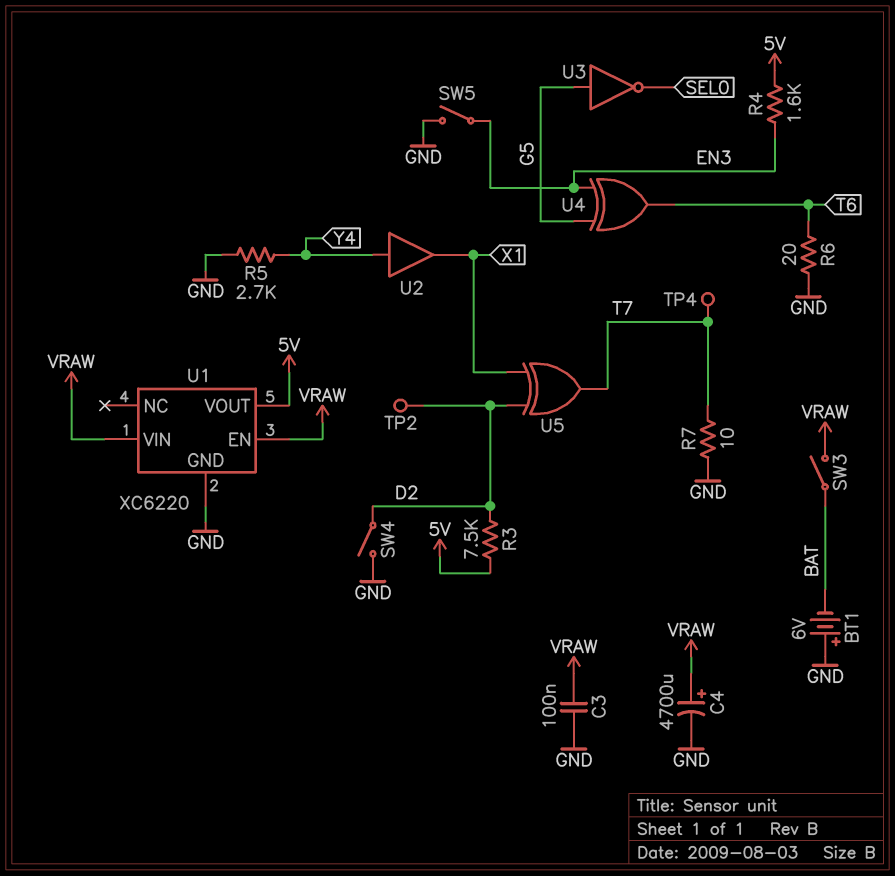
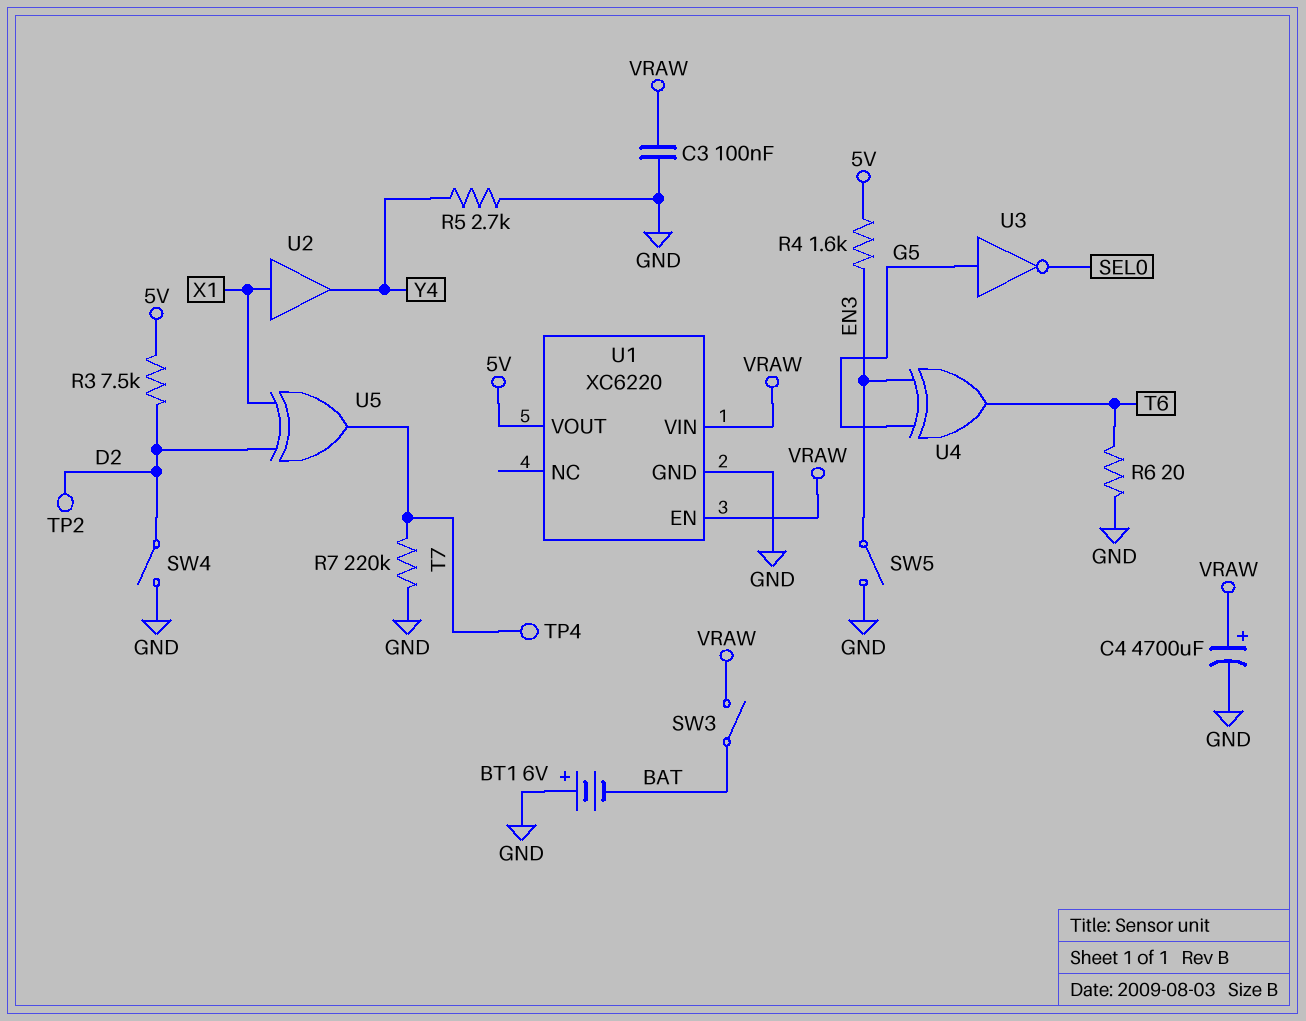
R7: 10 (GND, T7) -> 220k (GND, T7)
U2: buffer (in Y4, out X1) -> buffer (in X1, out Y4)

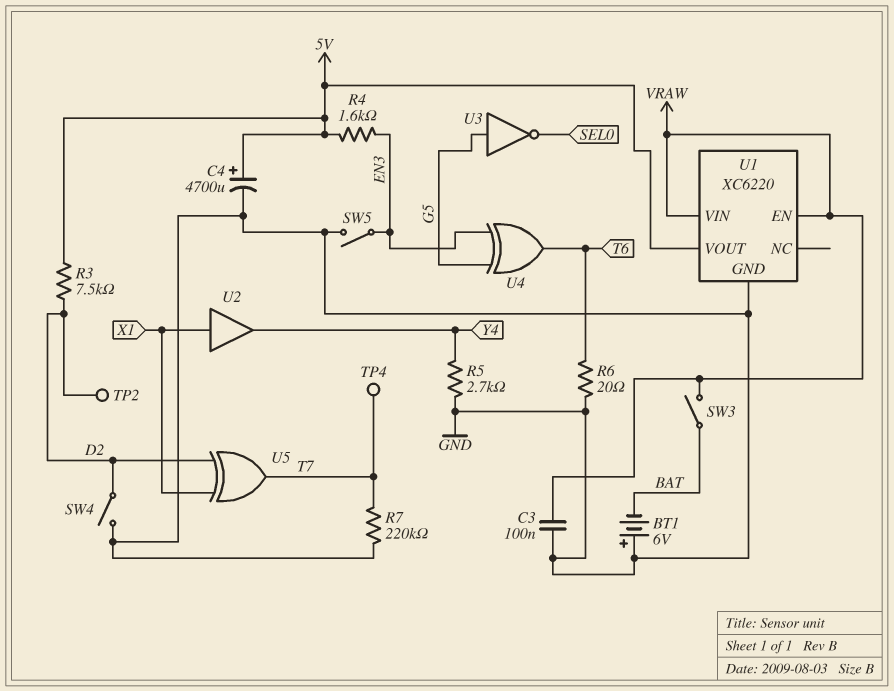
C4: 4700uF (plus VRAW, minus GND) -> 4700uF (plus 5V, minus GND)

